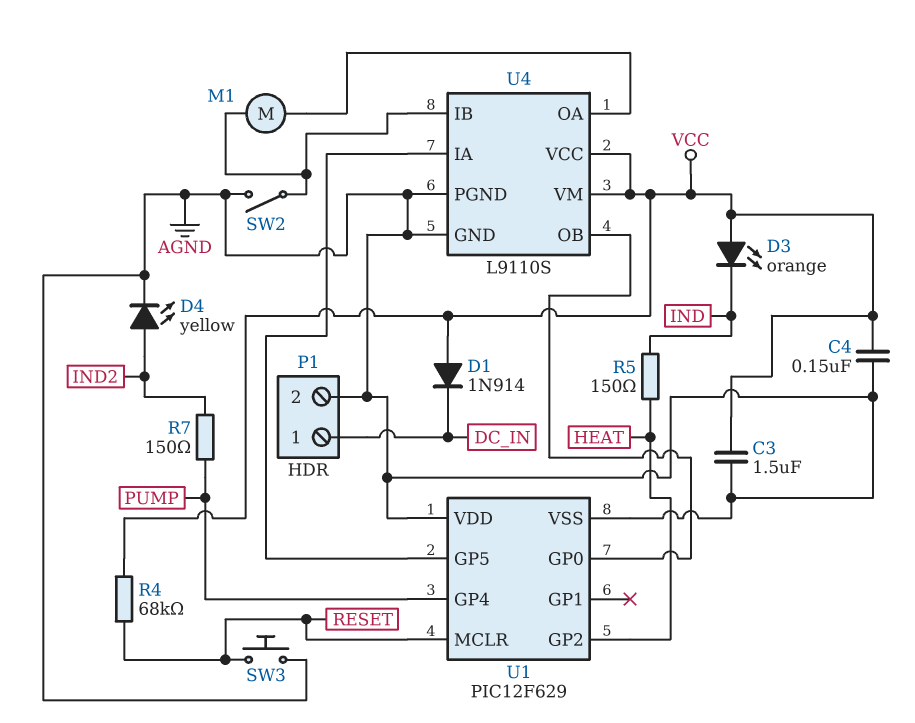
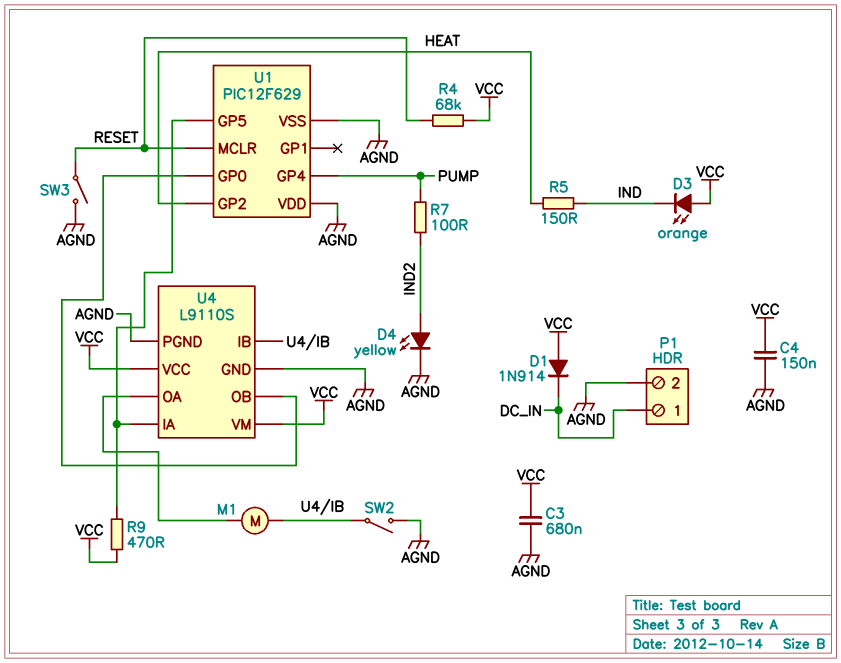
C3: 1.5uF (AGND, VCC) -> 680nF (AGND, VCC)
R7: 150 (IND2, PUMP) -> 100 (IND2, PUMP)
R9: none -> 470 (U1/GP5, VCC)
SW3: button (AGND, RESET) -> switch (AGND, RESET)

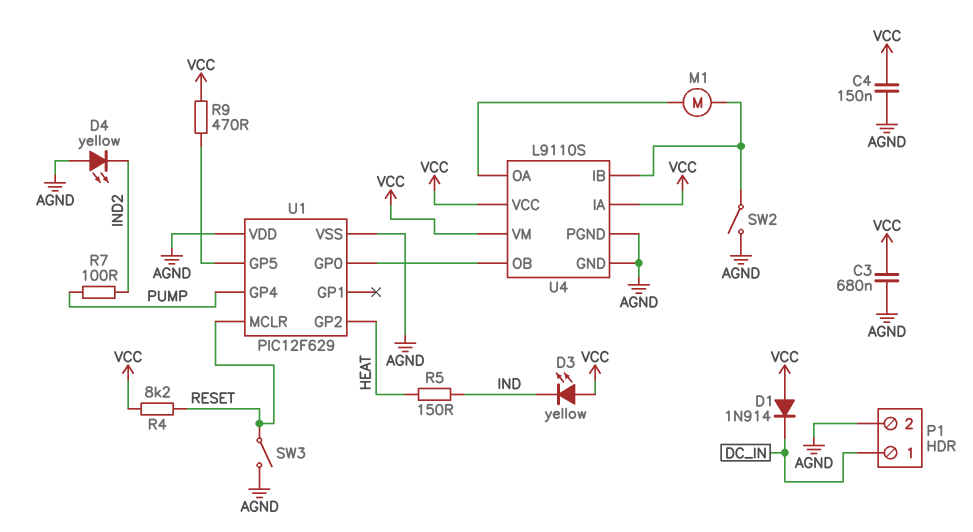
D3: LED orange (A VCC, K IND) -> LED yellow (A VCC, K IND)
D4: LED yellow (A IND2, K AGND) -> LED yellow (A AGND, K IND2)
R4: 68k (RESET, VCC) -> 8.2k (RESET, VCC)
U4 pin IA: U1/GP5 -> VCC

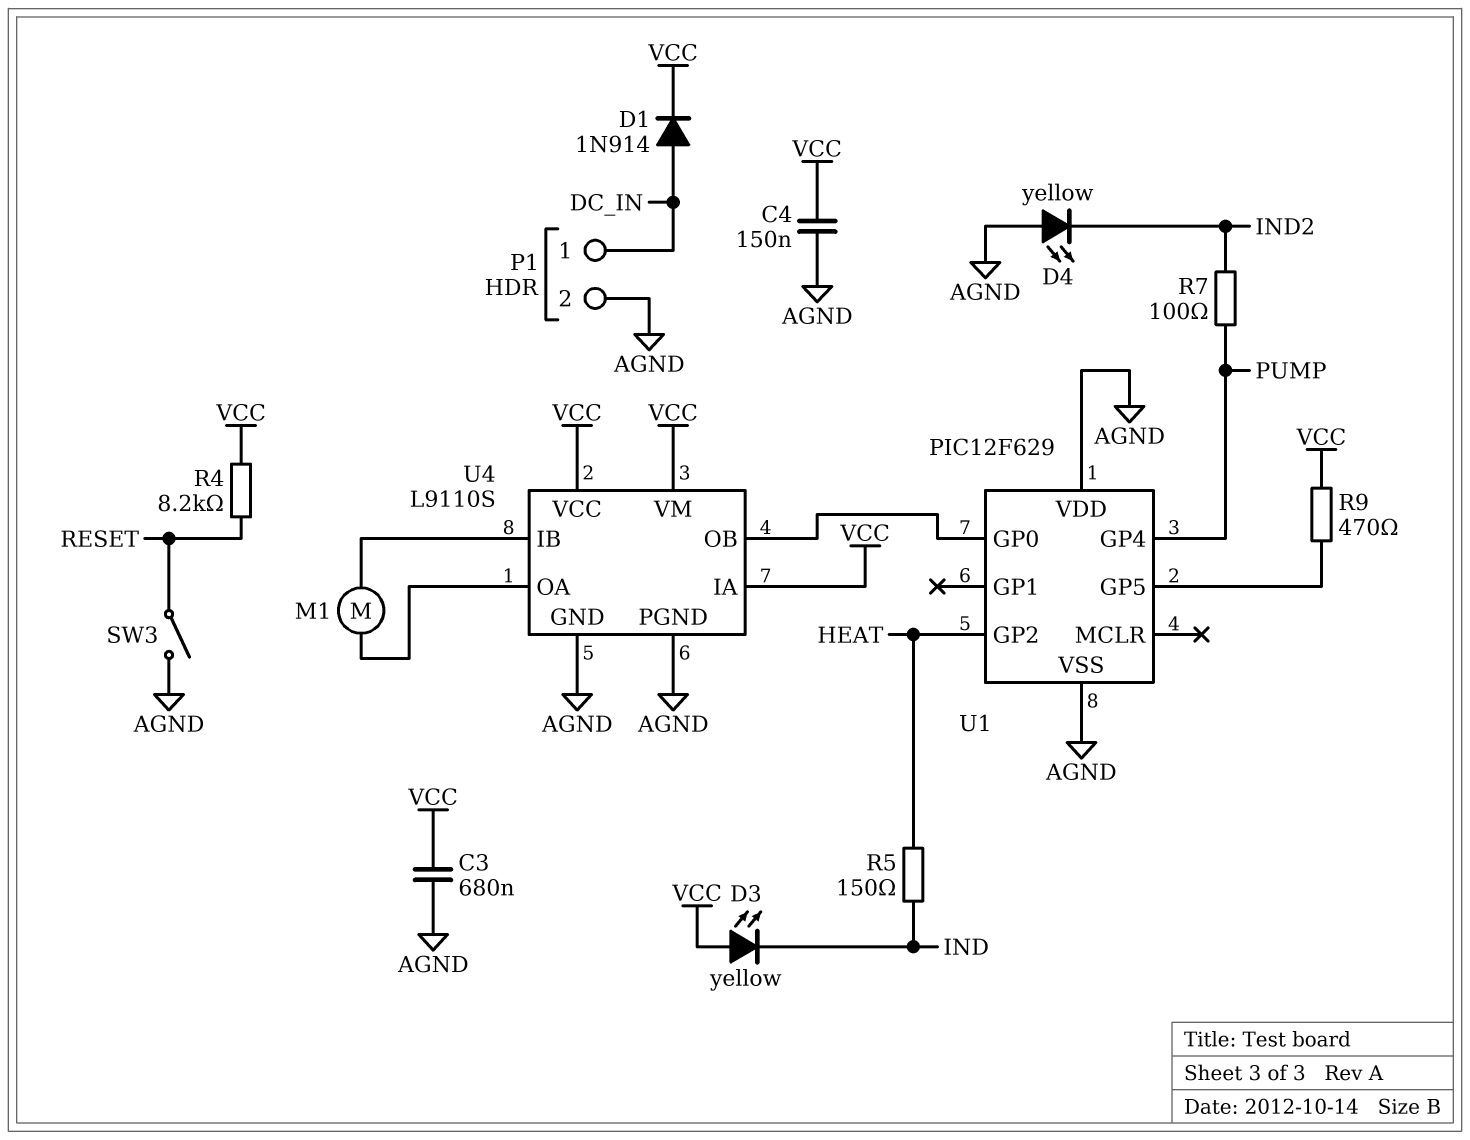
D1: diode 1N914 (A VCC, K DC_IN) -> diode 1N914 (A DC_IN, K VCC)
SW2: switch (AGND, U4/IB) -> none
U1 pin MCLR: RESET -> none

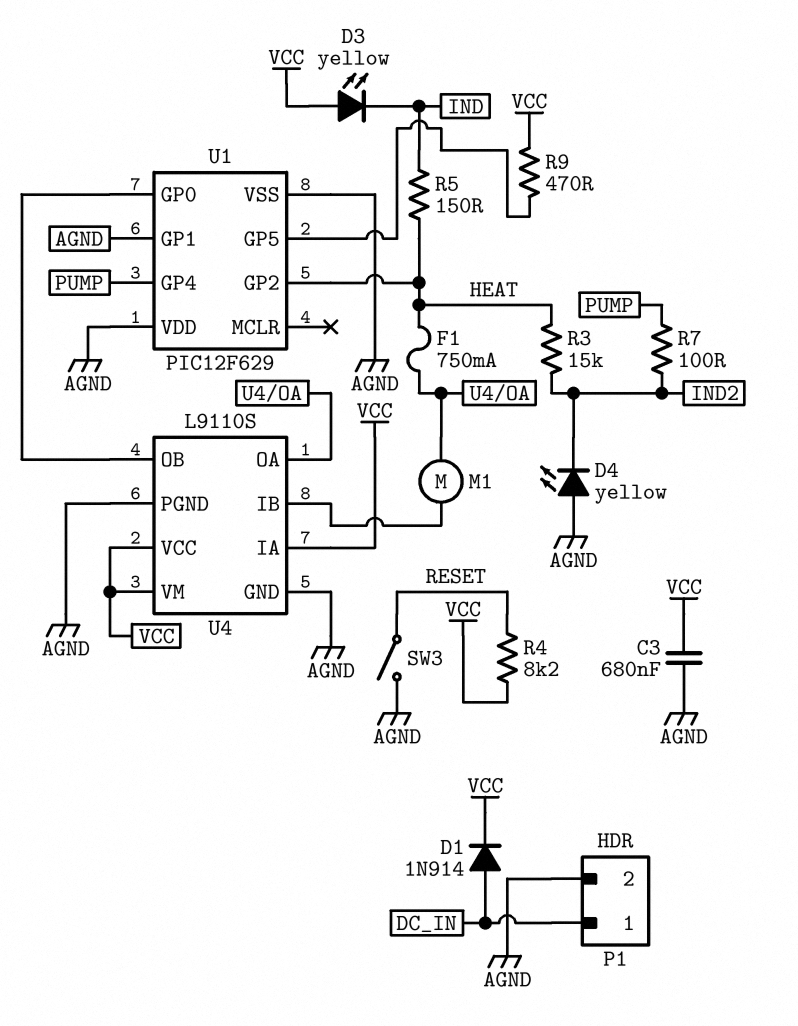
C4: 150nF (AGND, VCC) -> none
F1: none -> 750mA (HEAT, U4/OA)
R3: none -> 15k (HEAT, IND2)
U1 pin GP1: none -> AGND

